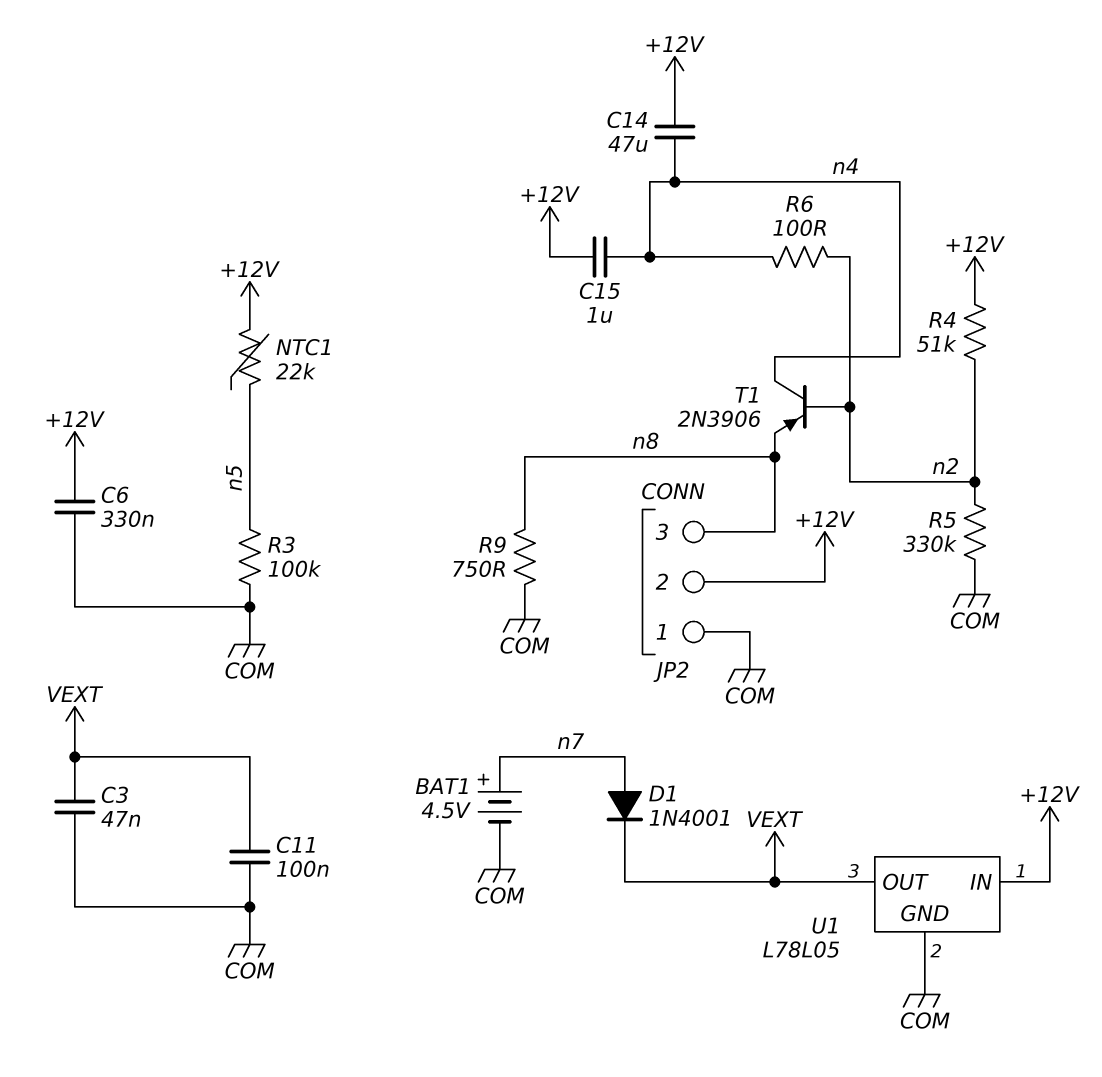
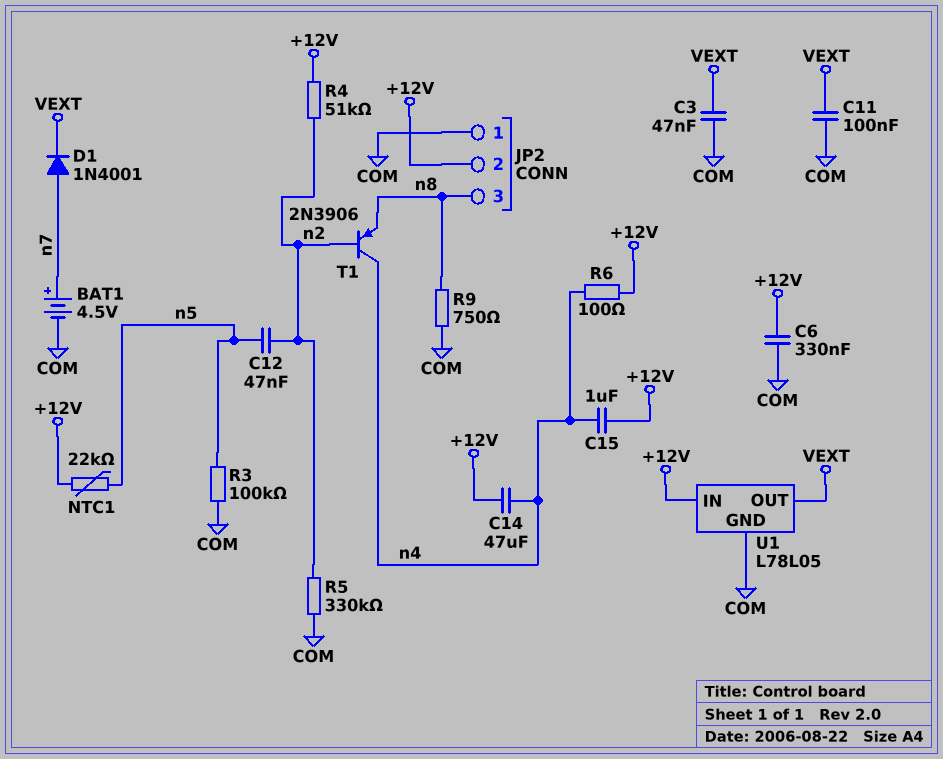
C12: none -> 47nF (n2, n5)
R6: 100 (n2, n4) -> 100 (+12V, n4)

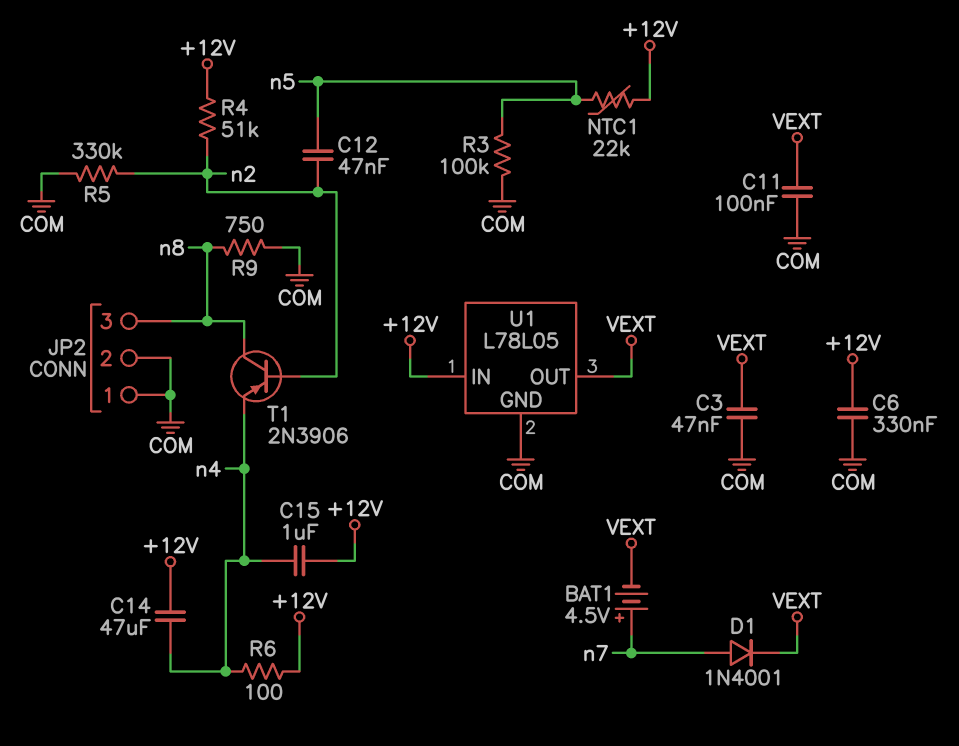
BAT1: 4.5V (plus n7, minus COM) -> 4.5V (plus n7, minus VEXT)
JP2 pin 2: +12V -> COM
T1: PNP 2N3906 (B n2, C n4, E n8) -> PNP 2N3906 (B n2, C n8, E n4)

